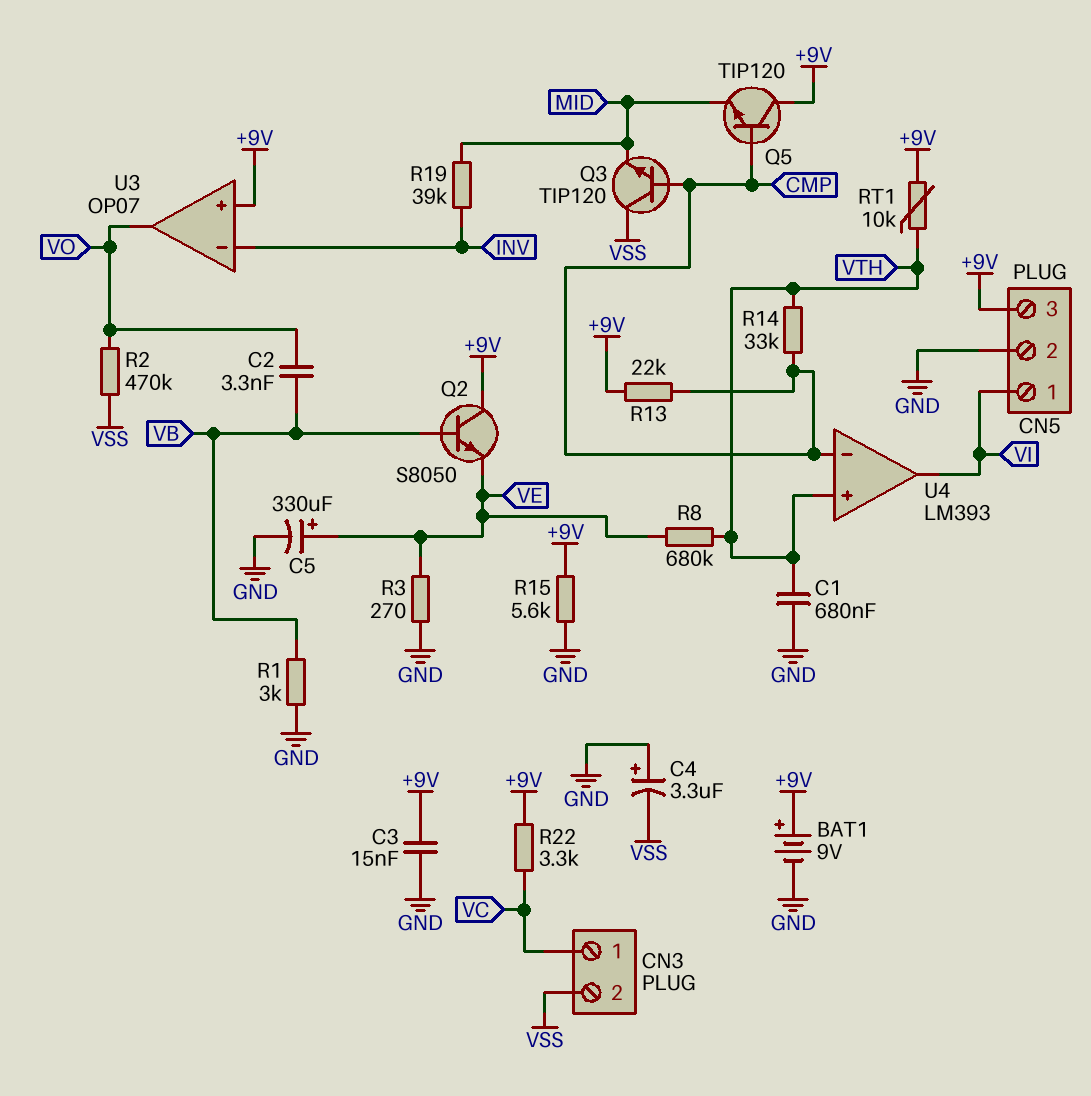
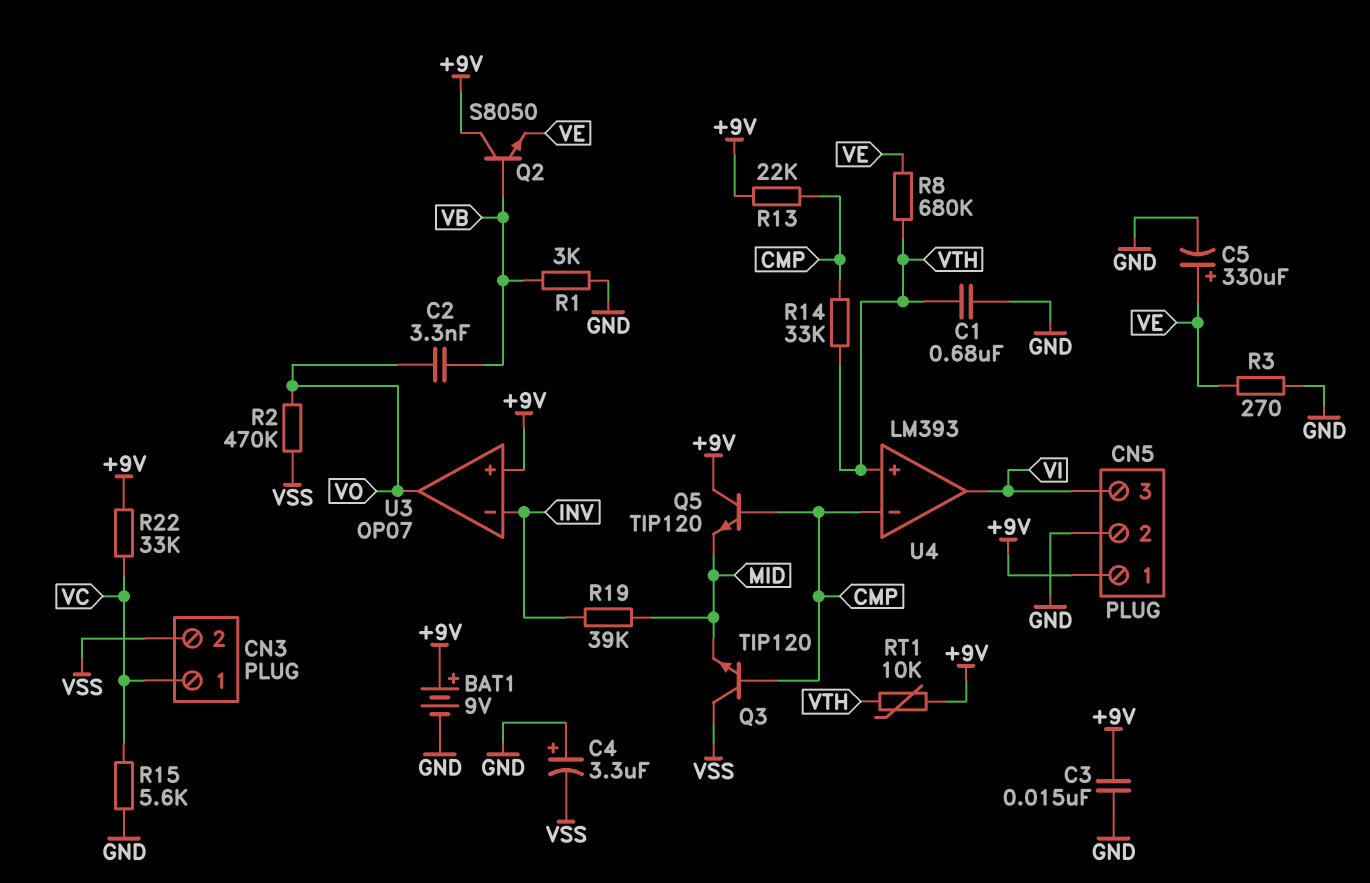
CN5 pin 1: VI -> +9V
CN5 pin 3: +9V -> VI
R15: 5.6k (+9V, GND) -> 5.6k (GND, VC)
R22: 3.3k (+9V, VC) -> 33k (+9V, VC)

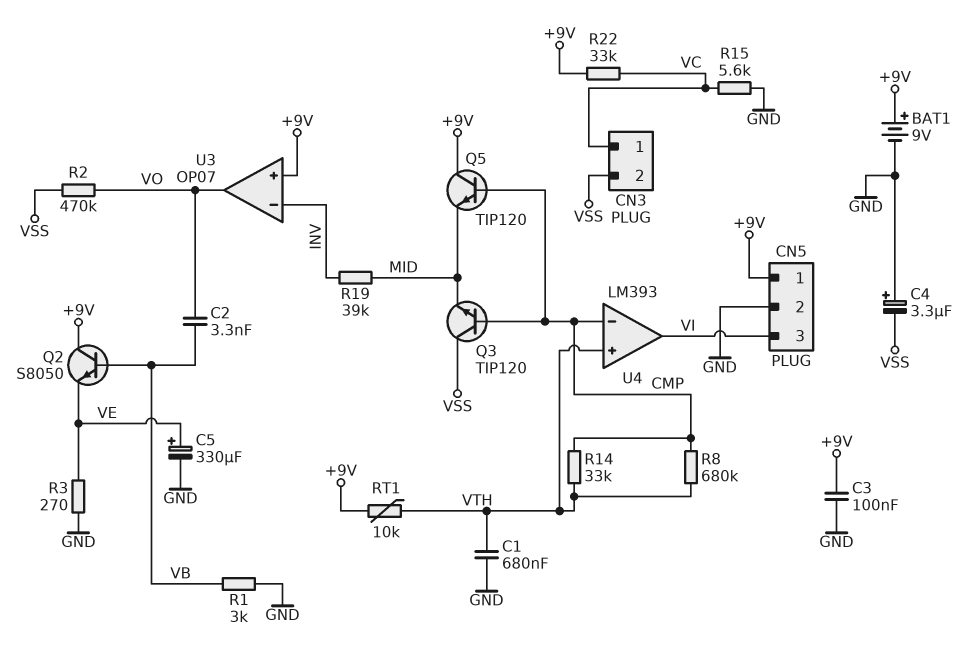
C3: 15nF (+9V, GND) -> 100nF (+9V, GND)
R8: 680k (VE, VTH) -> 680k (CMP, VTH)
R13: 22k (+9V, CMP) -> none

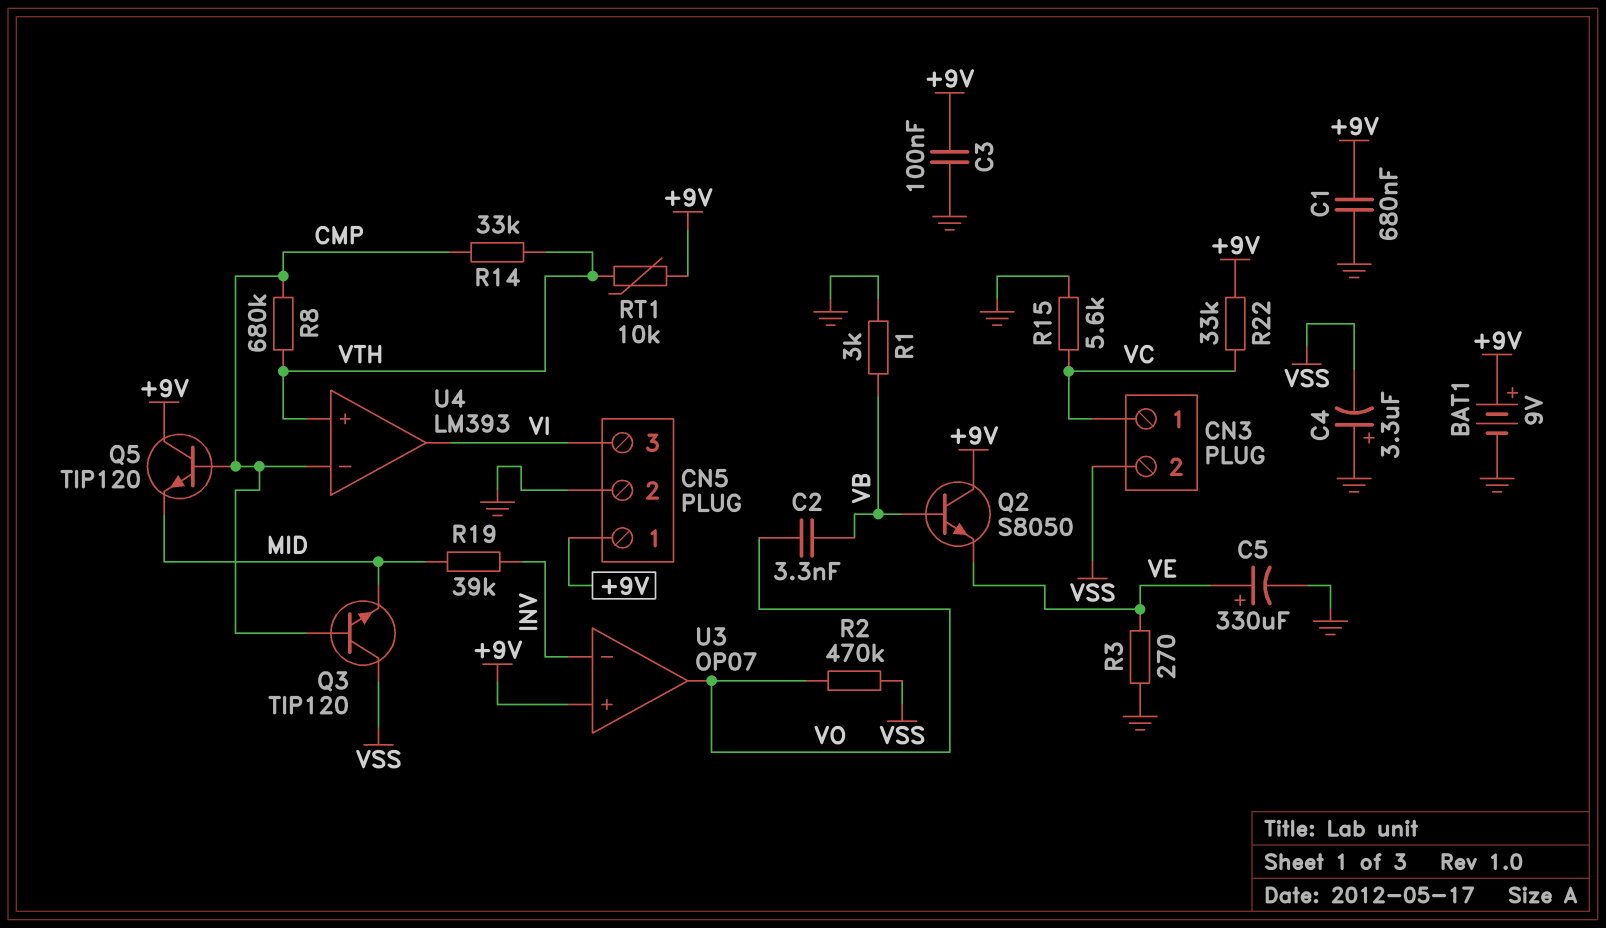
C1: 680nF (GND, VTH) -> 680nF (+9V, GND)

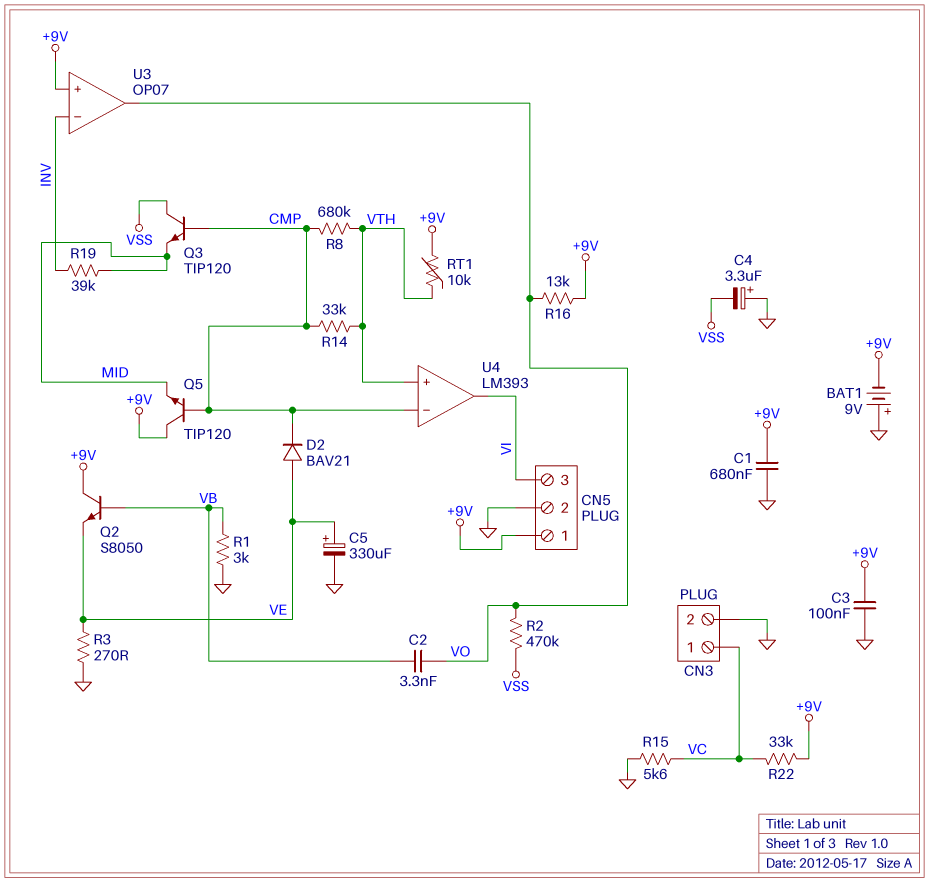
BAT1: 9V (plus +9V, minus GND) -> 9V (plus GND, minus +9V)
CN3 pin 2: VSS -> GND
D2: none -> diode BAV21 (A VE, K CMP)
R16: none -> 13k (+9V, VO)

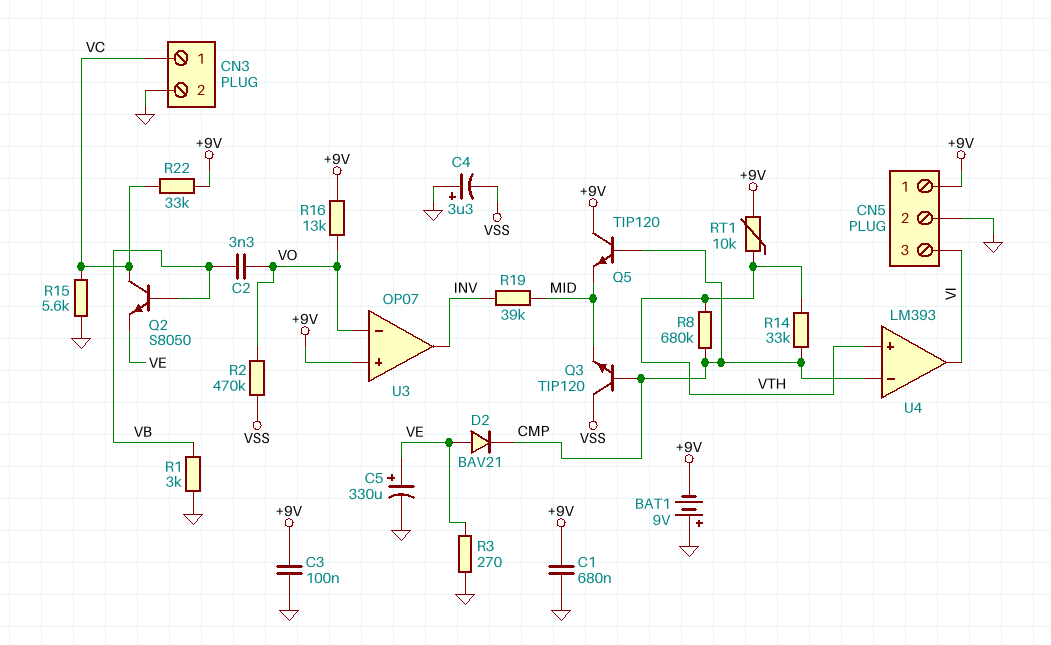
Q2: NPN S8050 (B VB, C +9V, E VE) -> NPN S8050 (B VB, C VC, E VE)
U3 pin in-: INV -> VO
U3 pin out: VO -> INV

